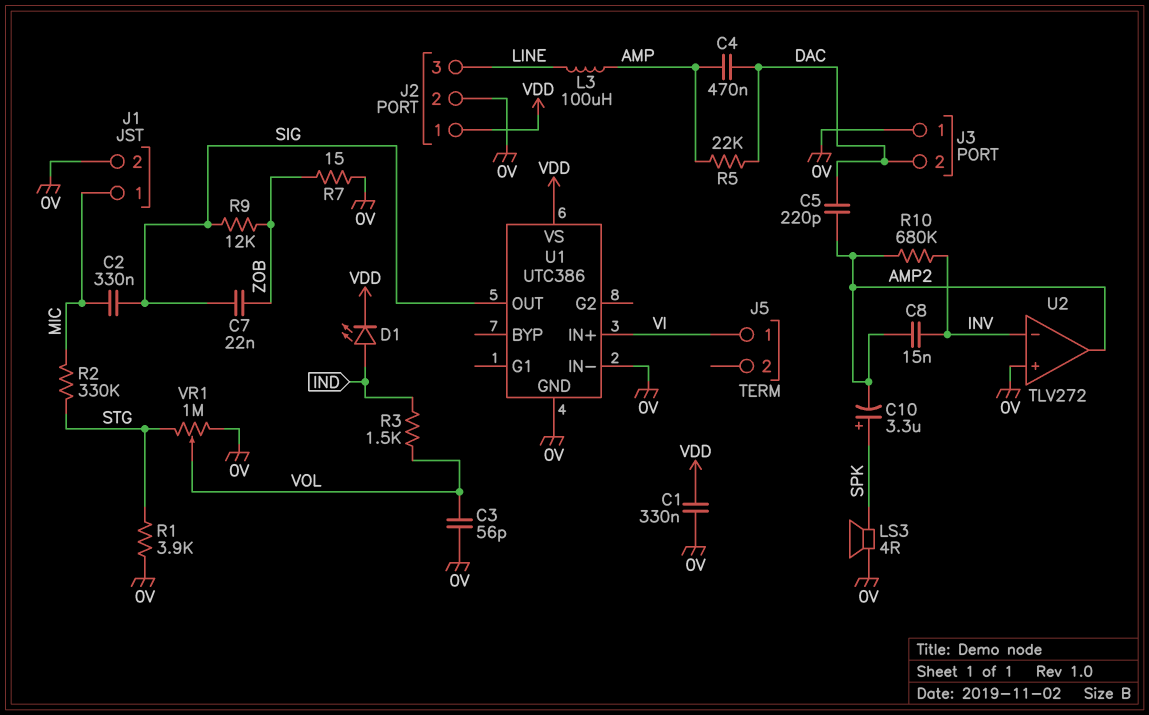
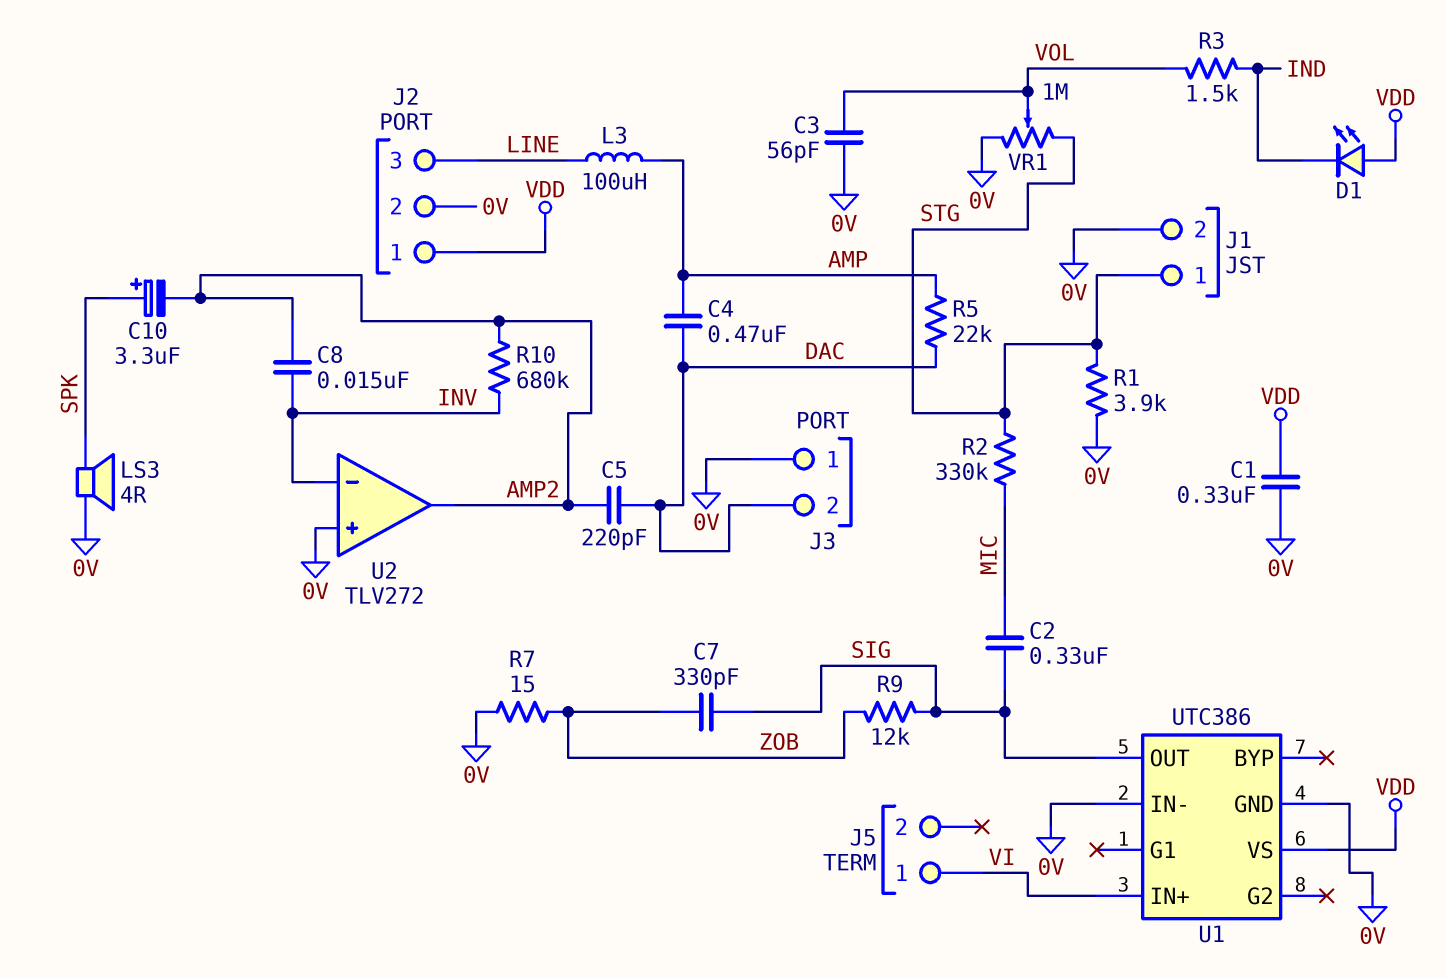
C7: 22nF (SIG, ZOB) -> 330pF (SIG, ZOB)
D1: LED (A IND, K VDD) -> LED (A VDD, K IND)
J1 pin 1: MIC -> STG

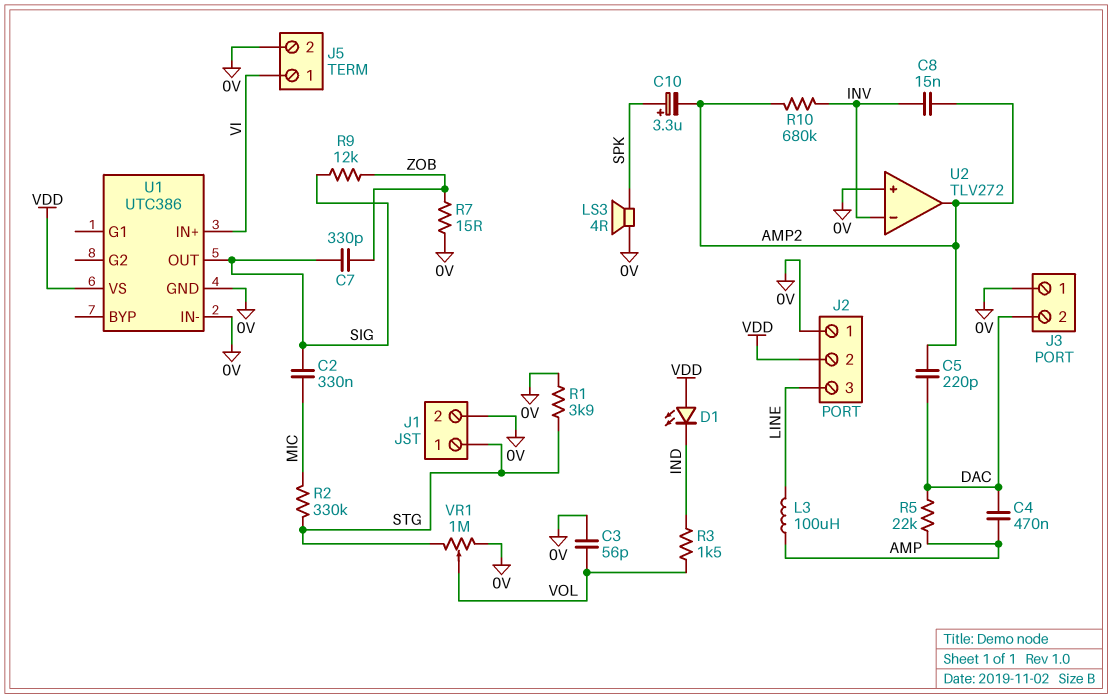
C1: 330nF (0V, VDD) -> none
J2 pin 1: VDD -> 0V
J2 pin 2: 0V -> VDD
J5 pin 2: none -> 0V

